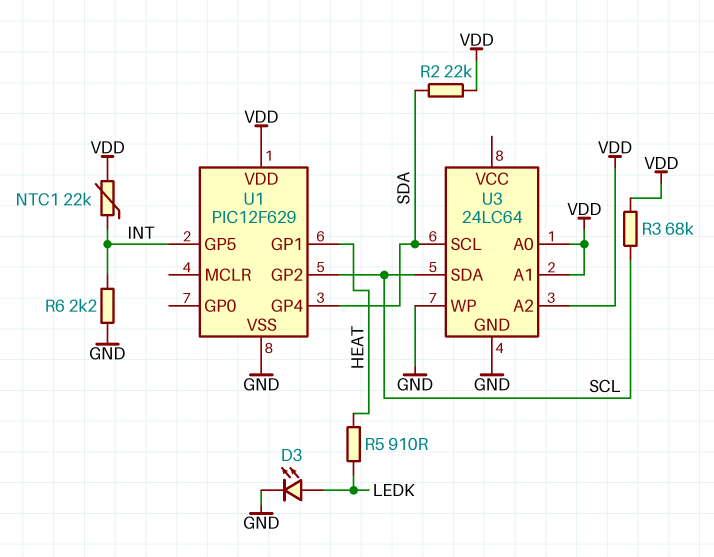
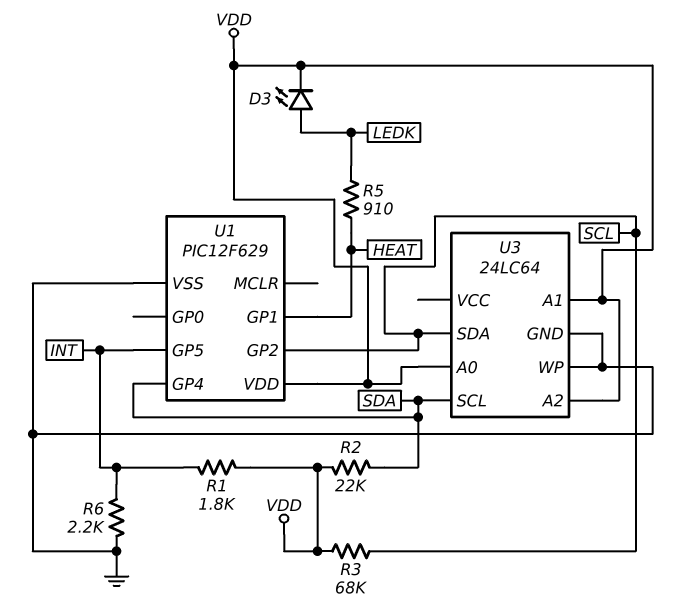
D3: LED (A LEDK, K GND) -> LED (A LEDK, K VDD)
NTC1: 22k (INT, VDD) -> none
R1: none -> 1.8k (INT, VDD)

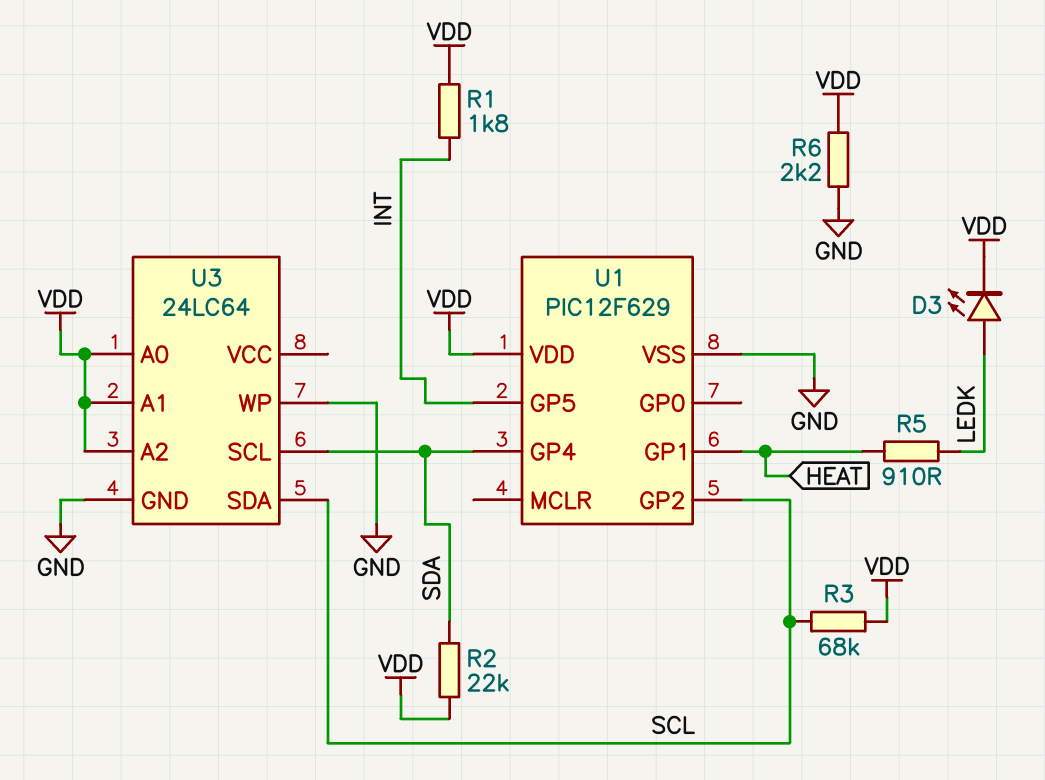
R6: 2.2k (GND, INT) -> 2.2k (GND, VDD)

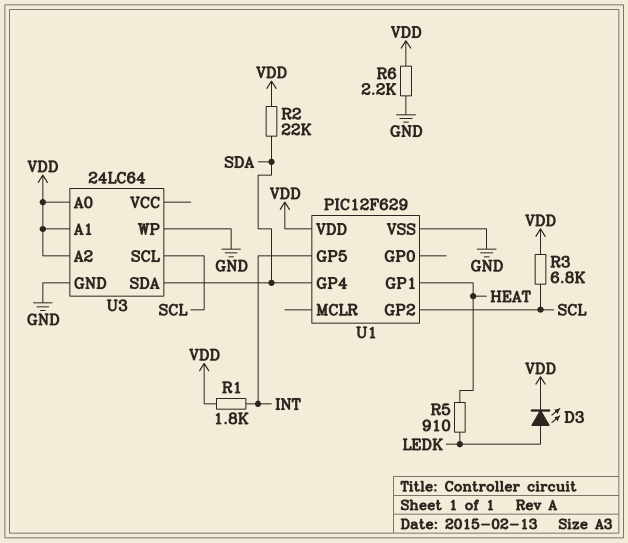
R3: 68k (SCL, VDD) -> 6.8k (SCL, VDD)
U3 pin SCL: SDA -> SCL
U3 pin SDA: SCL -> SDA

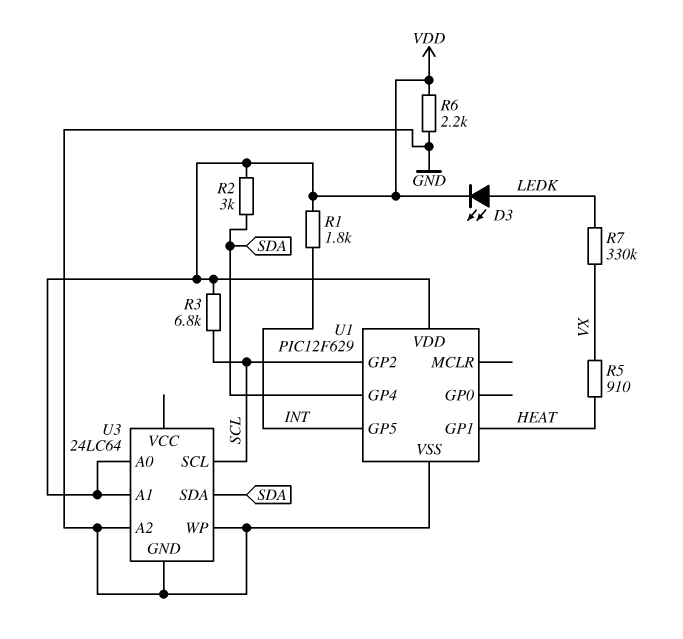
R2: 22k (SDA, VDD) -> 3k (SDA, VDD)
R5: 910 (HEAT, LEDK) -> 910 (HEAT, VX)
R7: none -> 330k (LEDK, VX)
U3 pin A2: VDD -> GND

